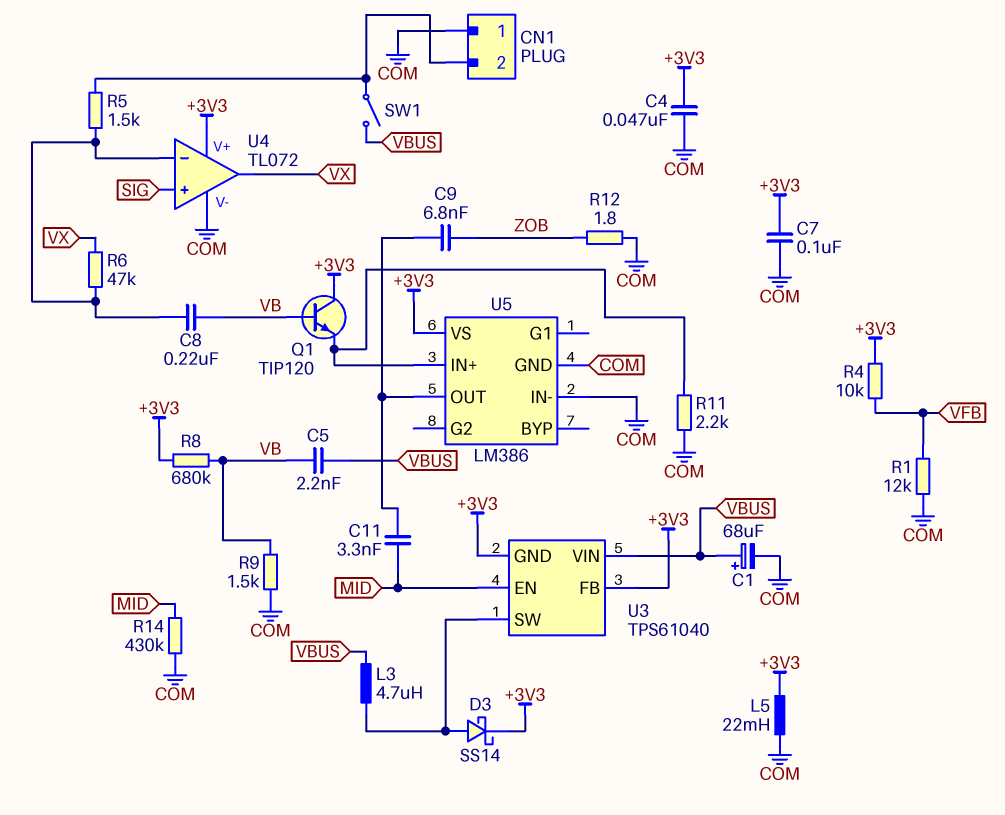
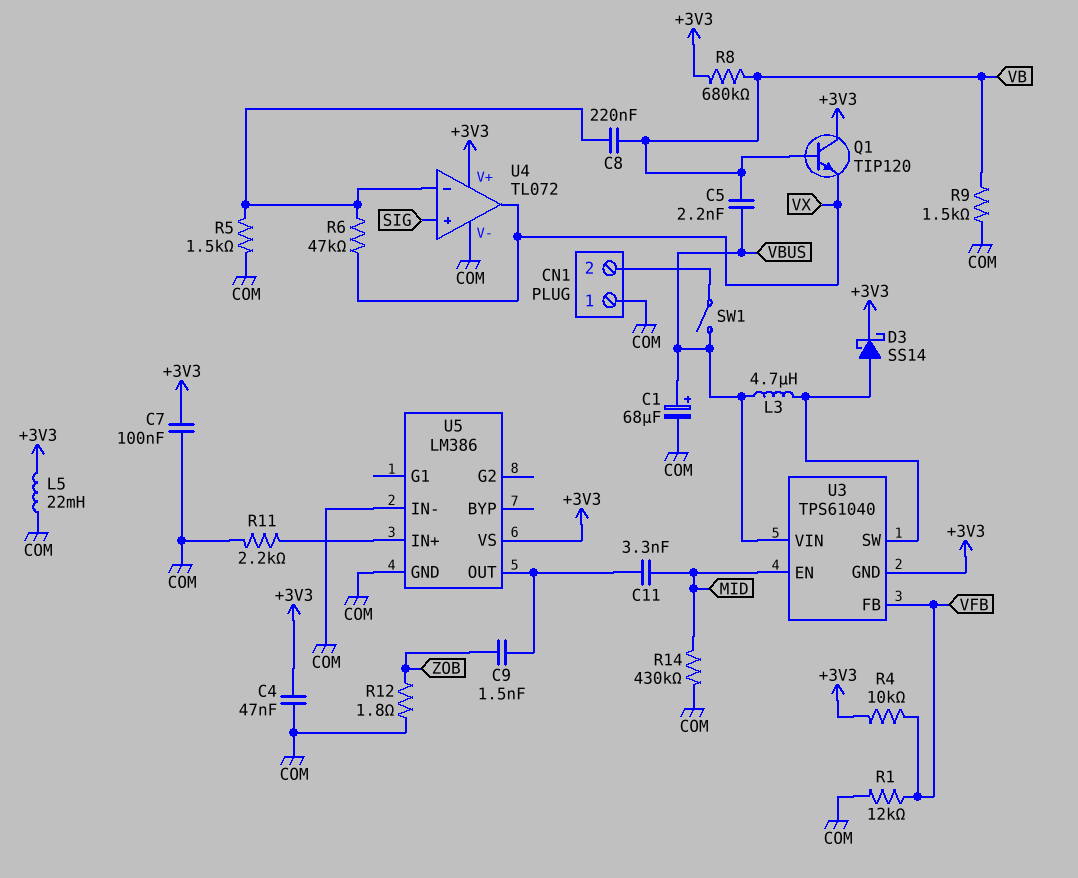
C9: 6.8nF (U5/OUT, ZOB) -> 1.5nF (U5/OUT, ZOB)
Q1: NPN TIP120 (B VB, C +3V3, E U5/IN+) -> NPN TIP120 (B VB, C +3V3, E VX)
R5: 1.5k (CN1/2, U4/in-) -> 1.5k (COM, U4/in-)
U3 pin FB: +3V3 -> VFB

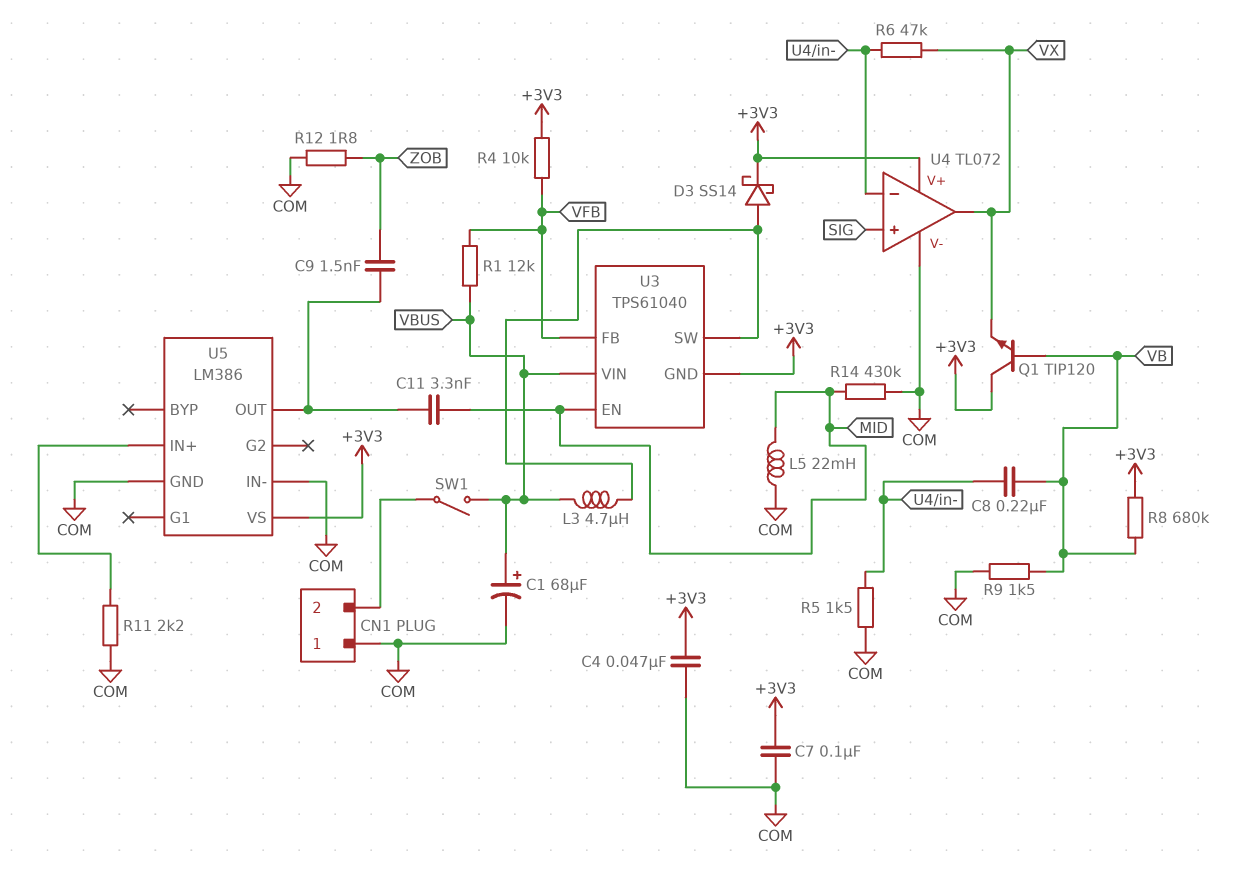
C5: 2.2nF (VB, VBUS) -> none
L5: 22mH (+3V3, COM) -> 22mH (COM, MID)
R1: 12k (COM, VFB) -> 12k (VBUS, VFB)

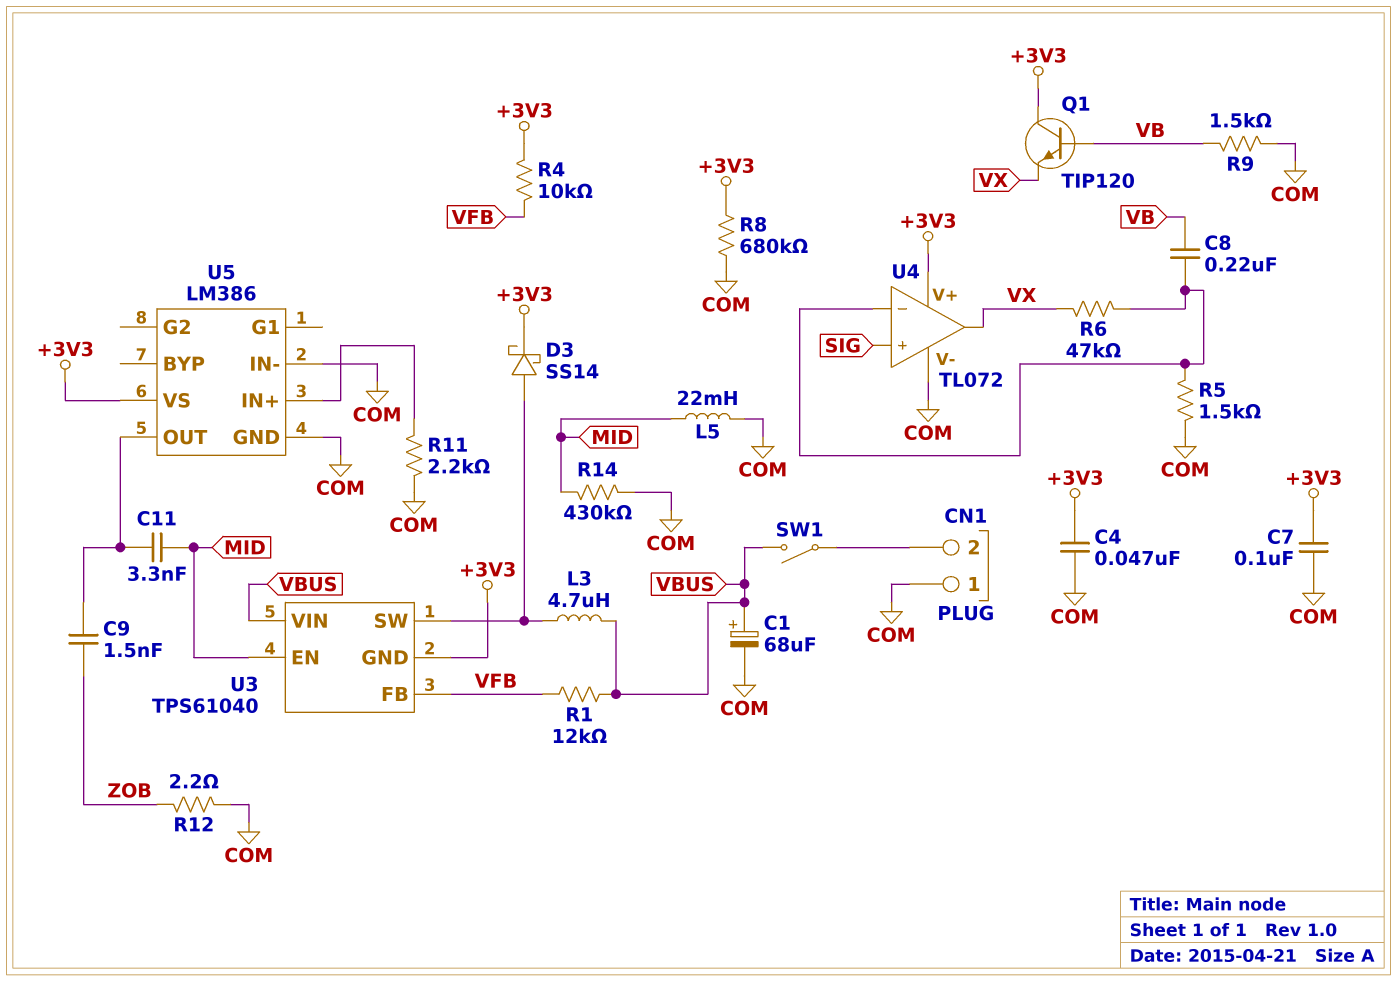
R8: 680k (+3V3, VB) -> 680k (+3V3, COM)
R12: 1.8 (COM, ZOB) -> 2.2 (COM, ZOB)

